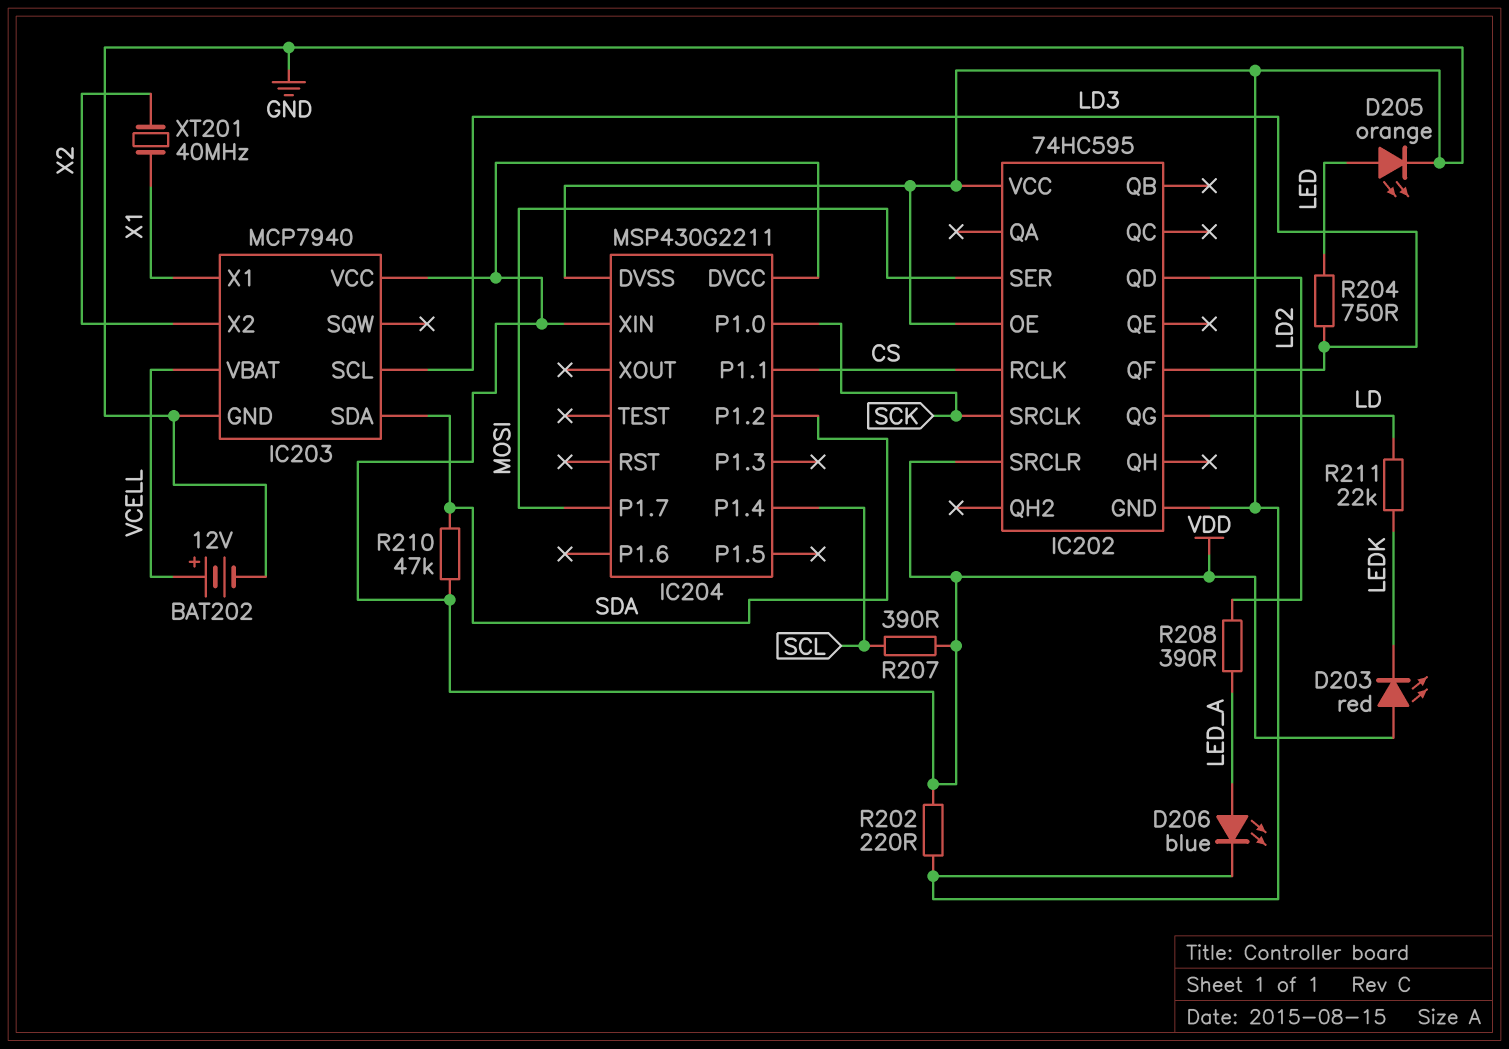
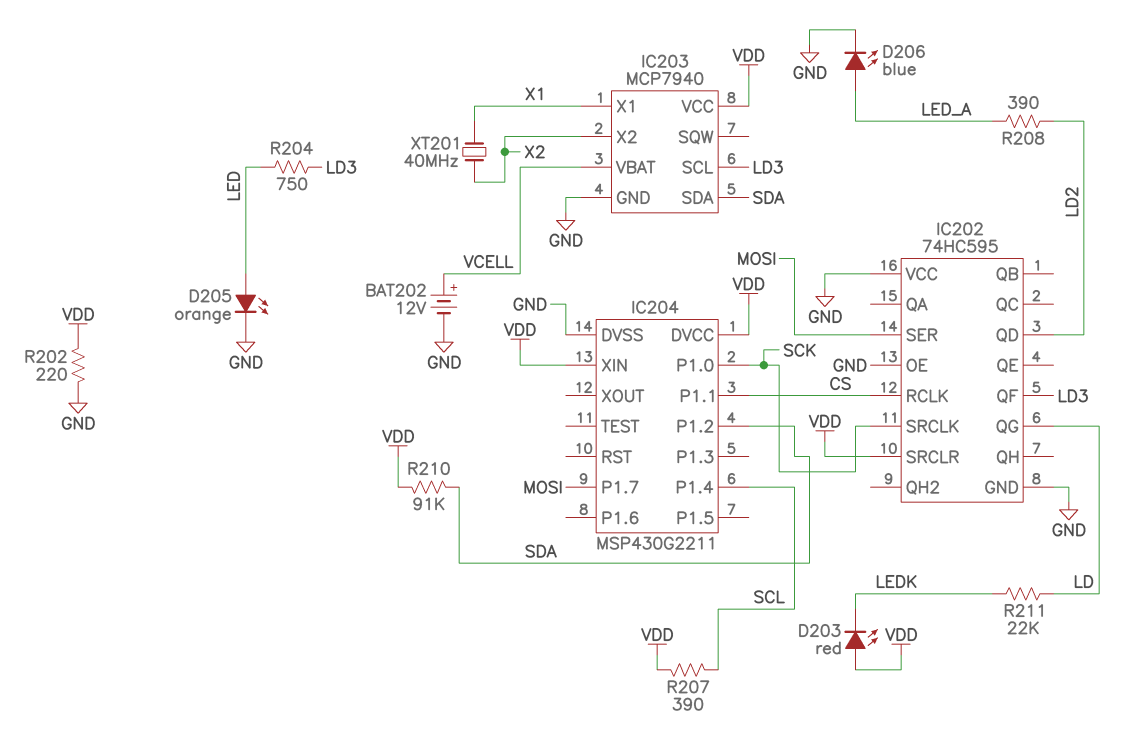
R210: 47k (SDA, VDD) -> 91k (SDA, VDD)

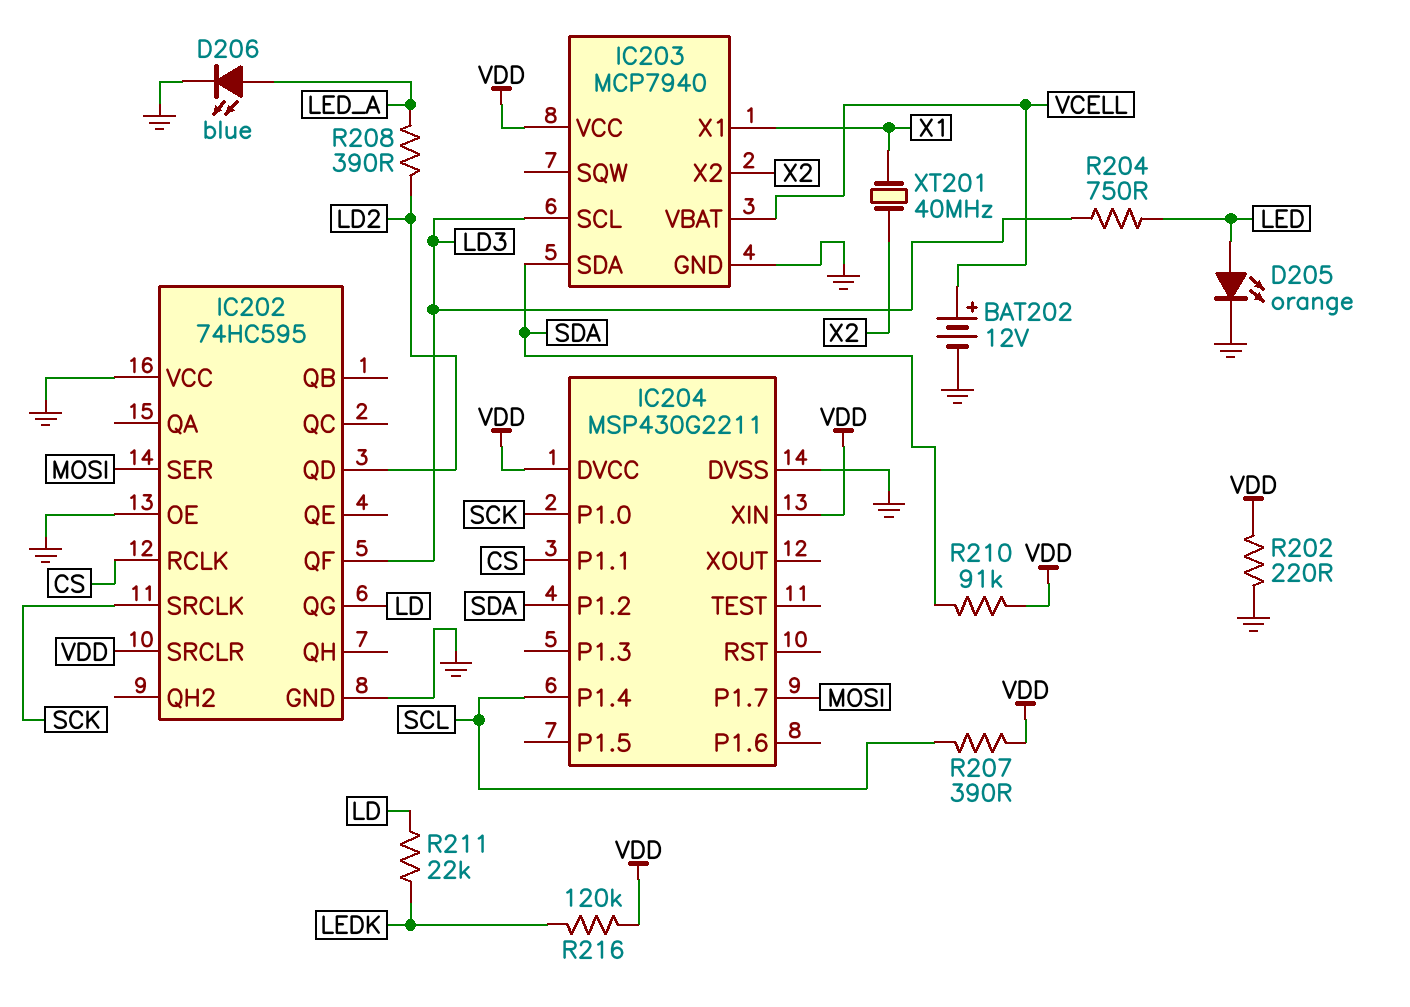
D203: LED red (A VDD, K LEDK) -> none
R216: none -> 120k (LEDK, VDD)

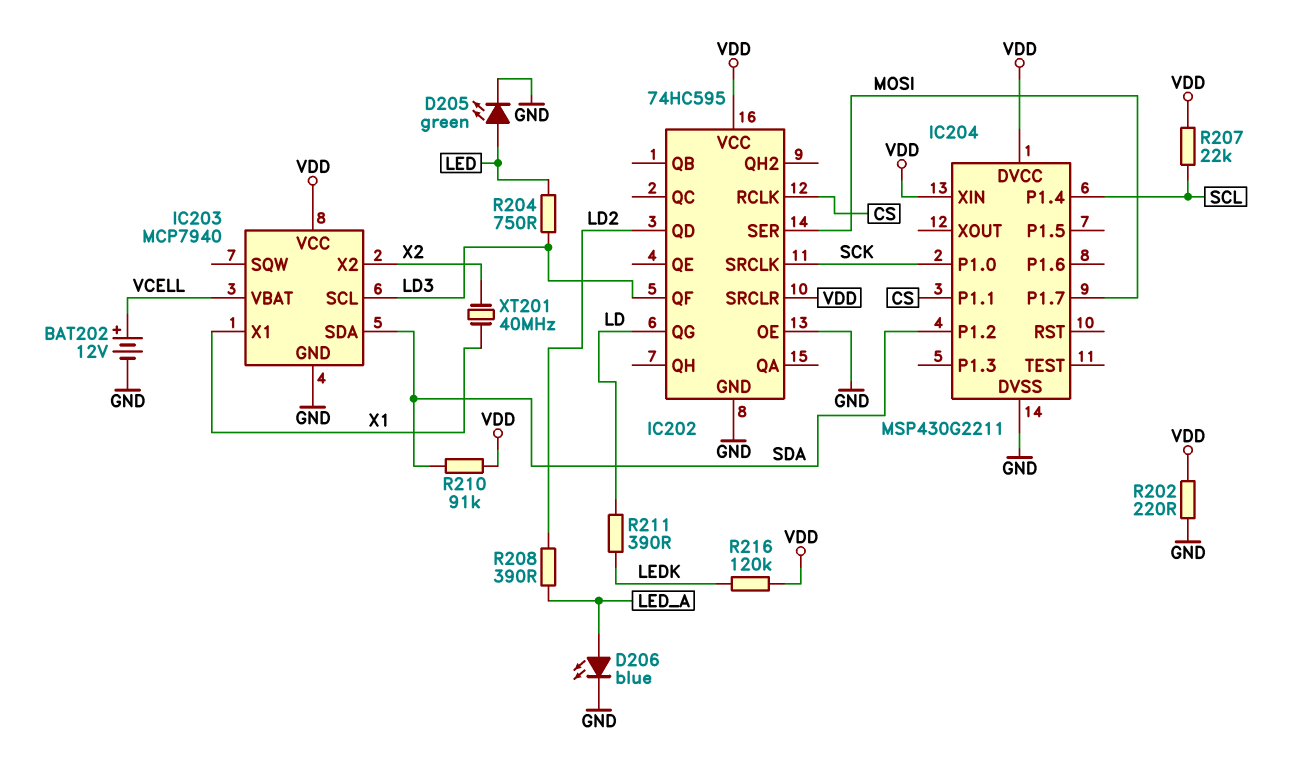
D205: LED orange (A LED, K GND) -> LED green (A LED, K GND)
IC202 pin VCC: GND -> VDD
R207: 390 (SCL, VDD) -> 22k (SCL, VDD)
R211: 22k (LD, LEDK) -> 390 (LD, LEDK)

